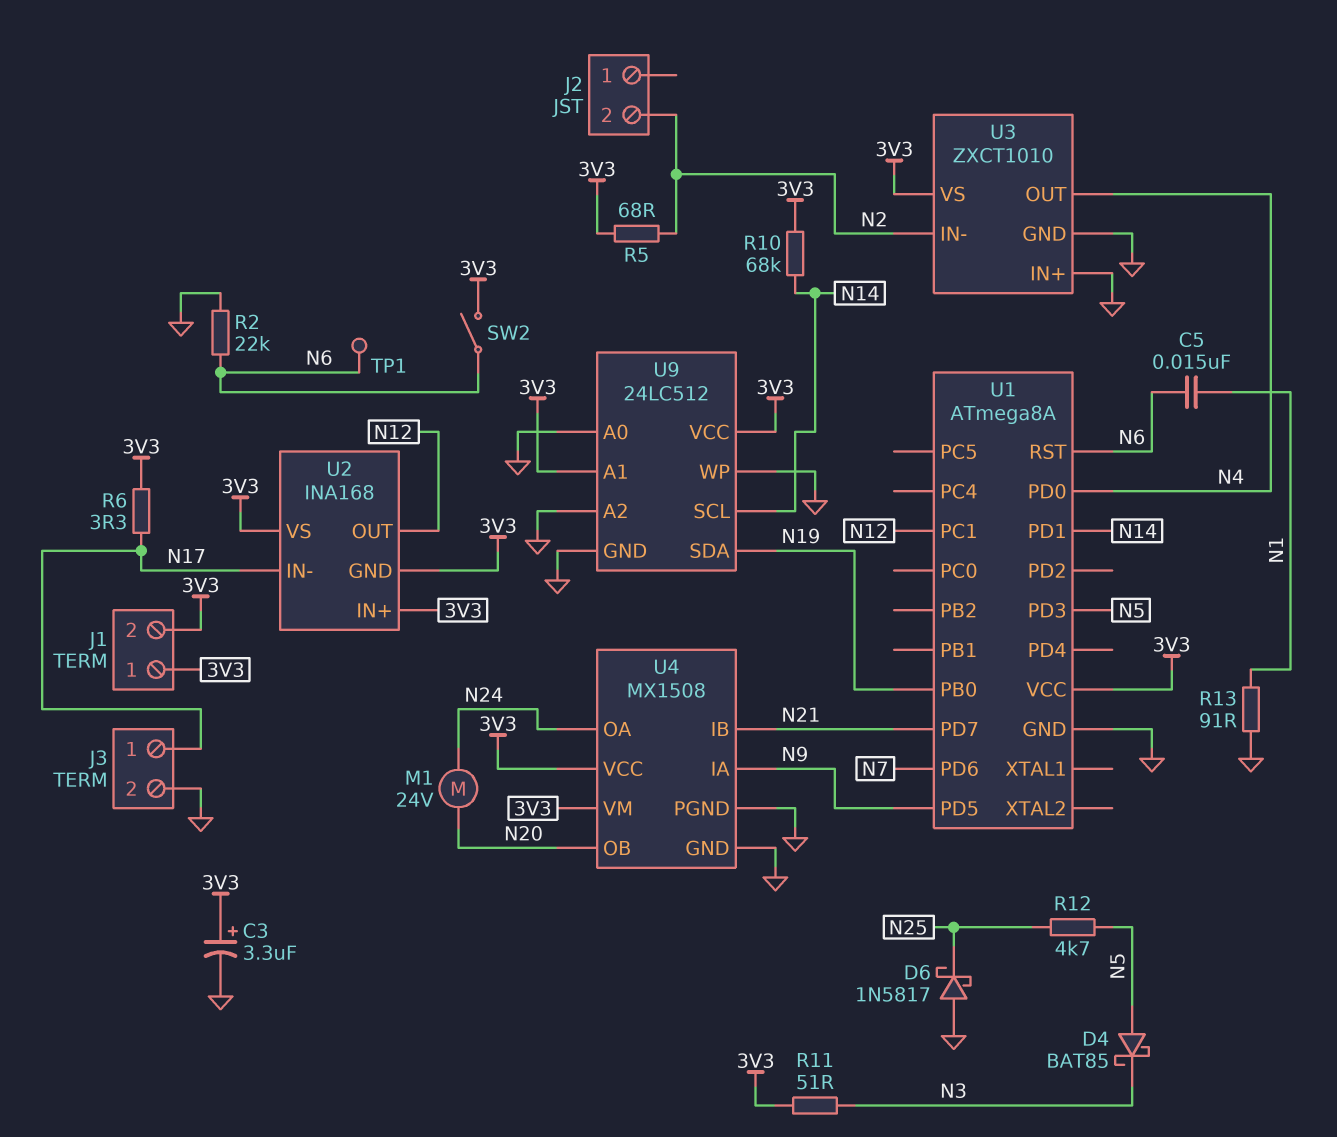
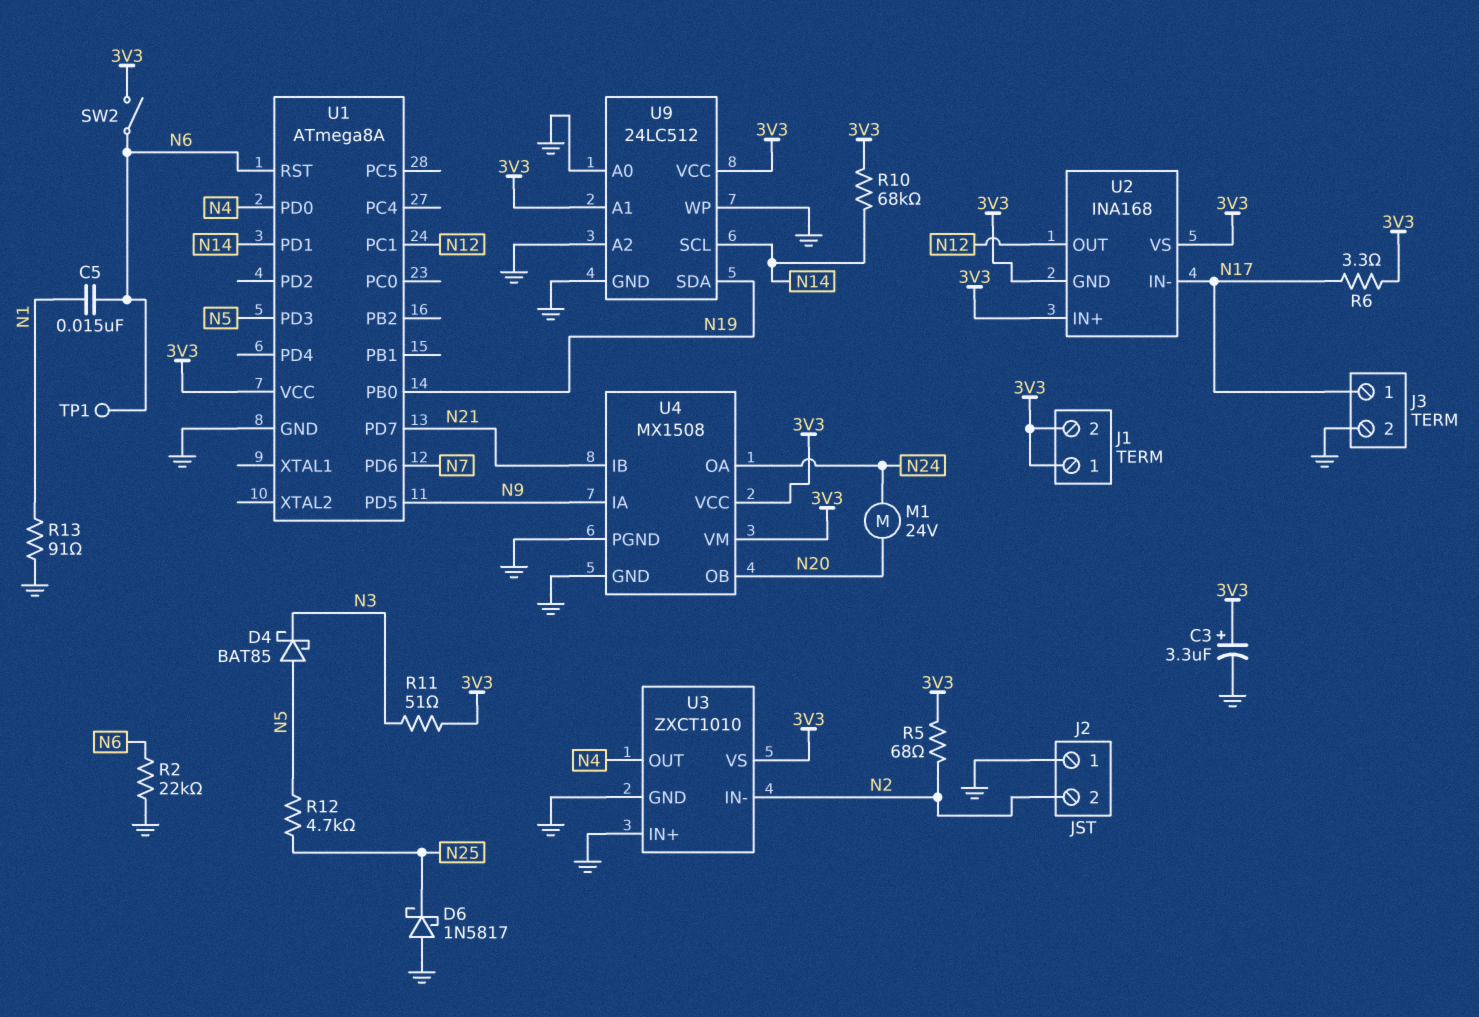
J2 pin 1: none -> GND

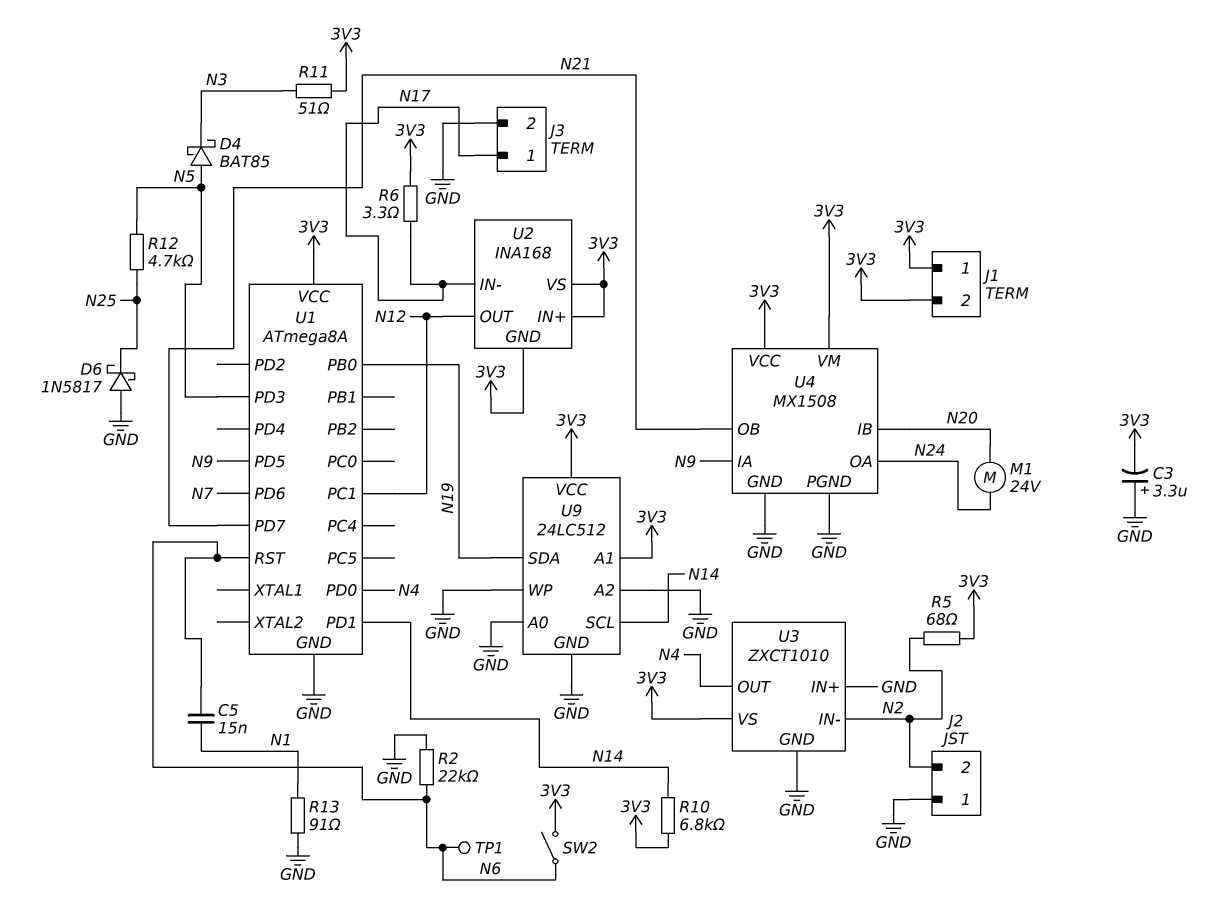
C3: 3.3uF (plus 3V3, minus GND) -> 3.3uF (plus GND, minus 3V3)
R10: 68k (3V3, N14) -> 6.8k (3V3, N14)
U4 pin IB: N21 -> N20
U4 pin OB: N20 -> N21

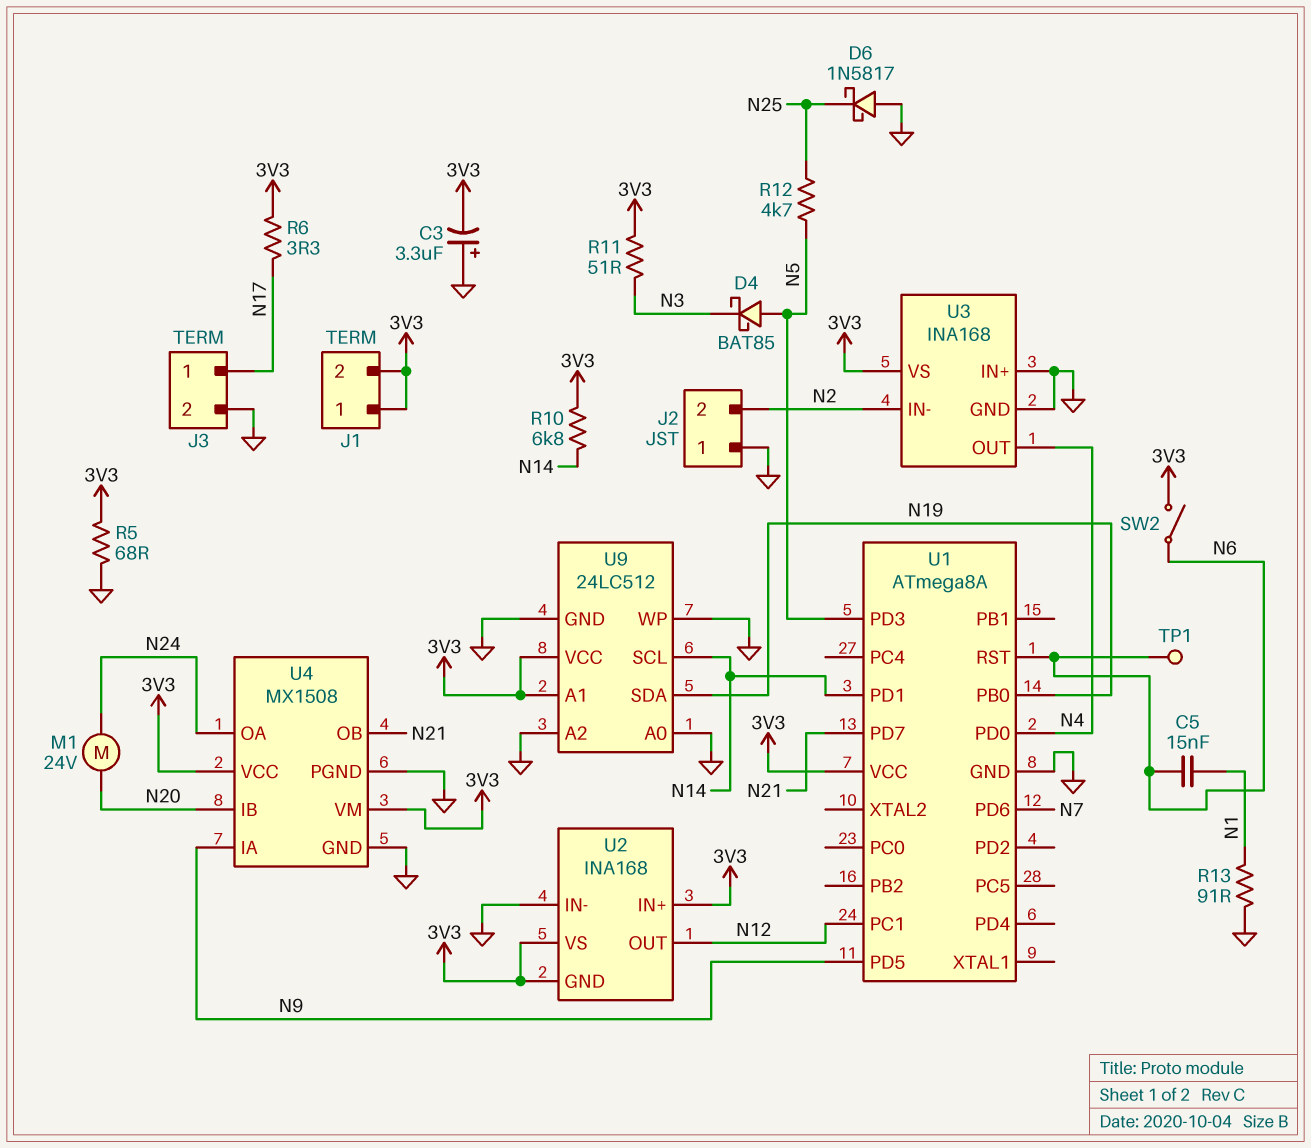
R2: 22k (GND, N6) -> none
R5: 68 (3V3, N2) -> 68 (3V3, GND)
U2 pin IN-: N17 -> GND
U3: ZXCT1010 -> INA168

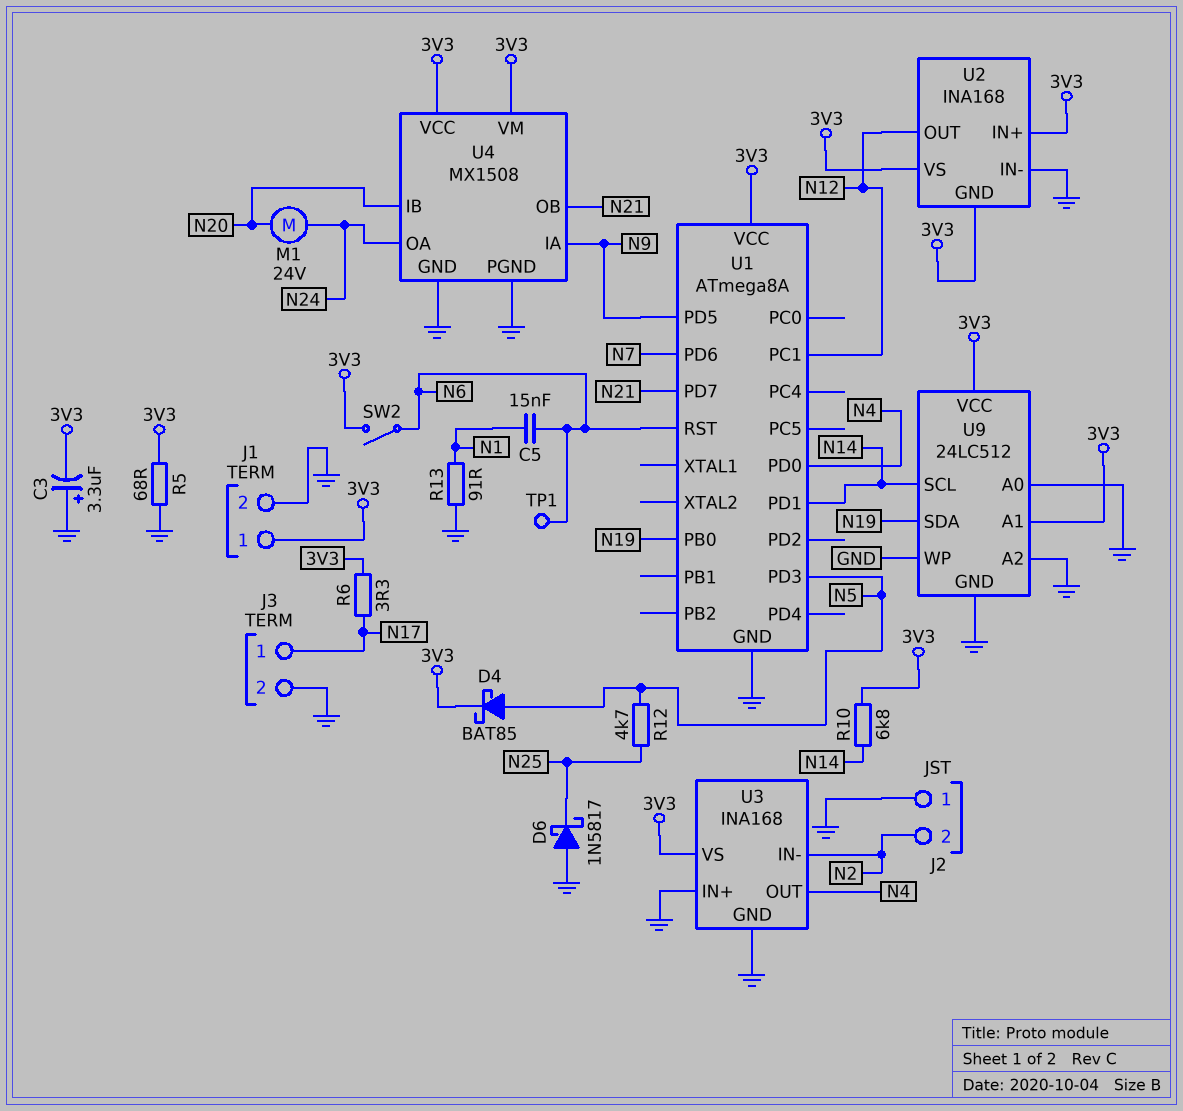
D4: schottky BAT85 (A N5, K N3) -> schottky BAT85 (A N5, K 3V3)
J1 pin 2: 3V3 -> GND
R11: 51 (3V3, N3) -> none

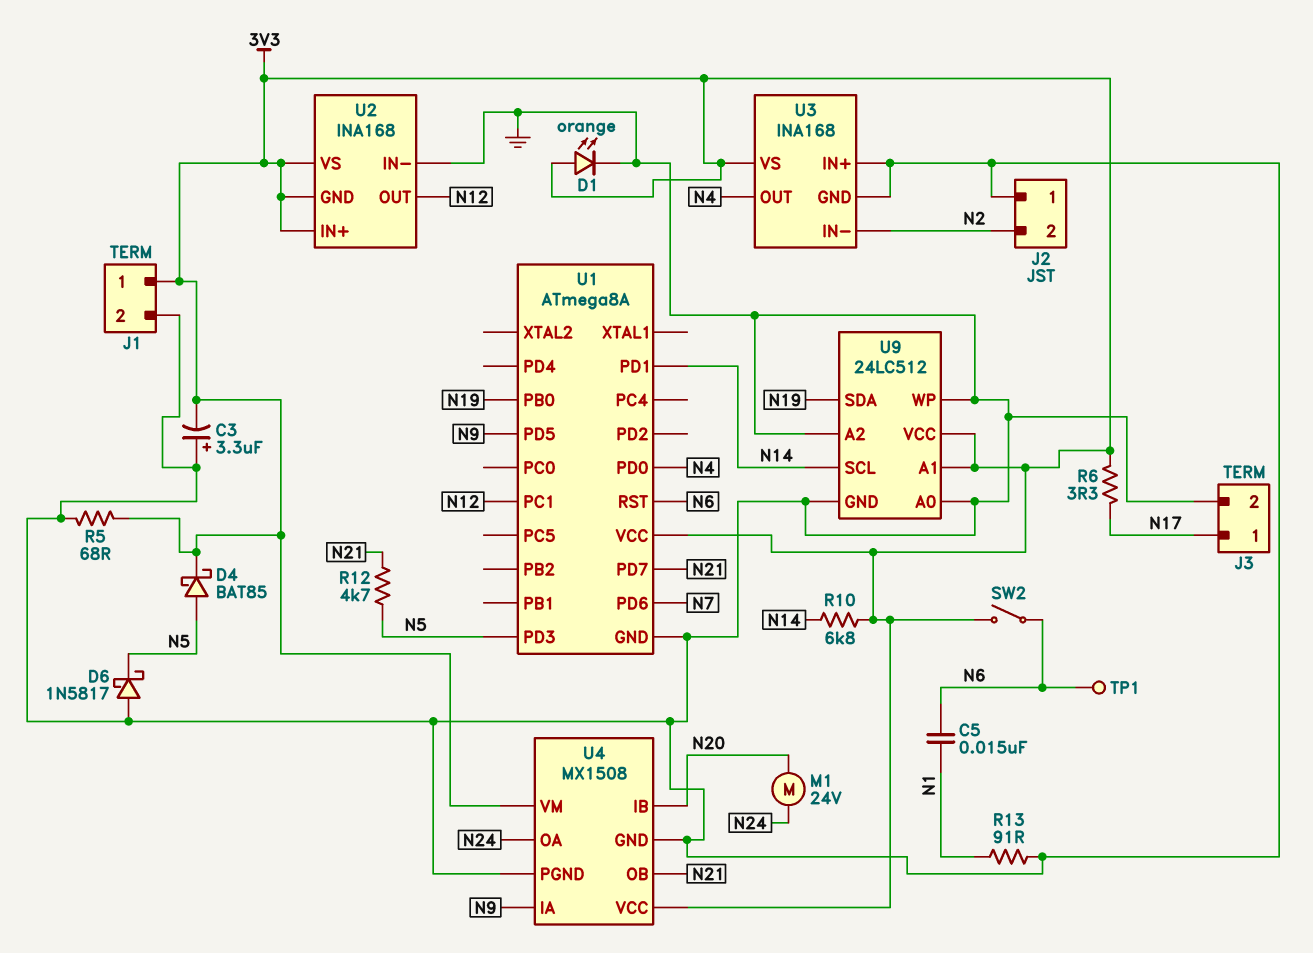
D1: none -> LED orange (A 3V3, K GND)
D6: schottky 1N5817 (A GND, K N25) -> schottky 1N5817 (A GND, K N5)
R12: 4.7k (N5, N25) -> 4.7k (N5, N21)

